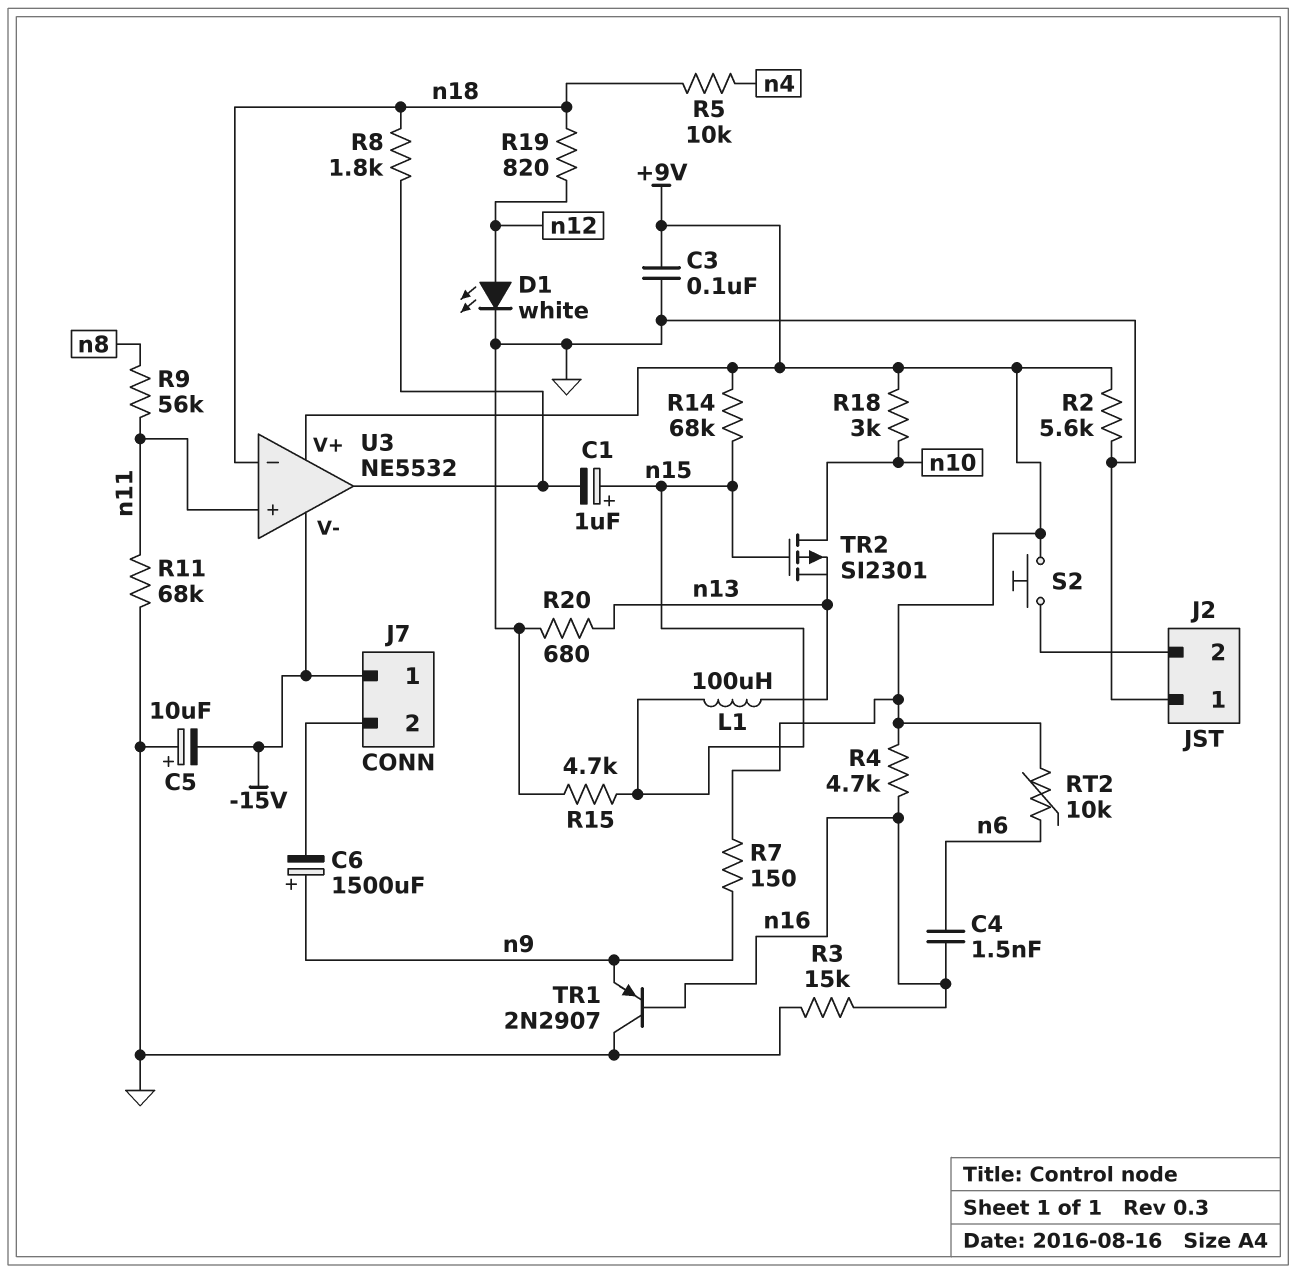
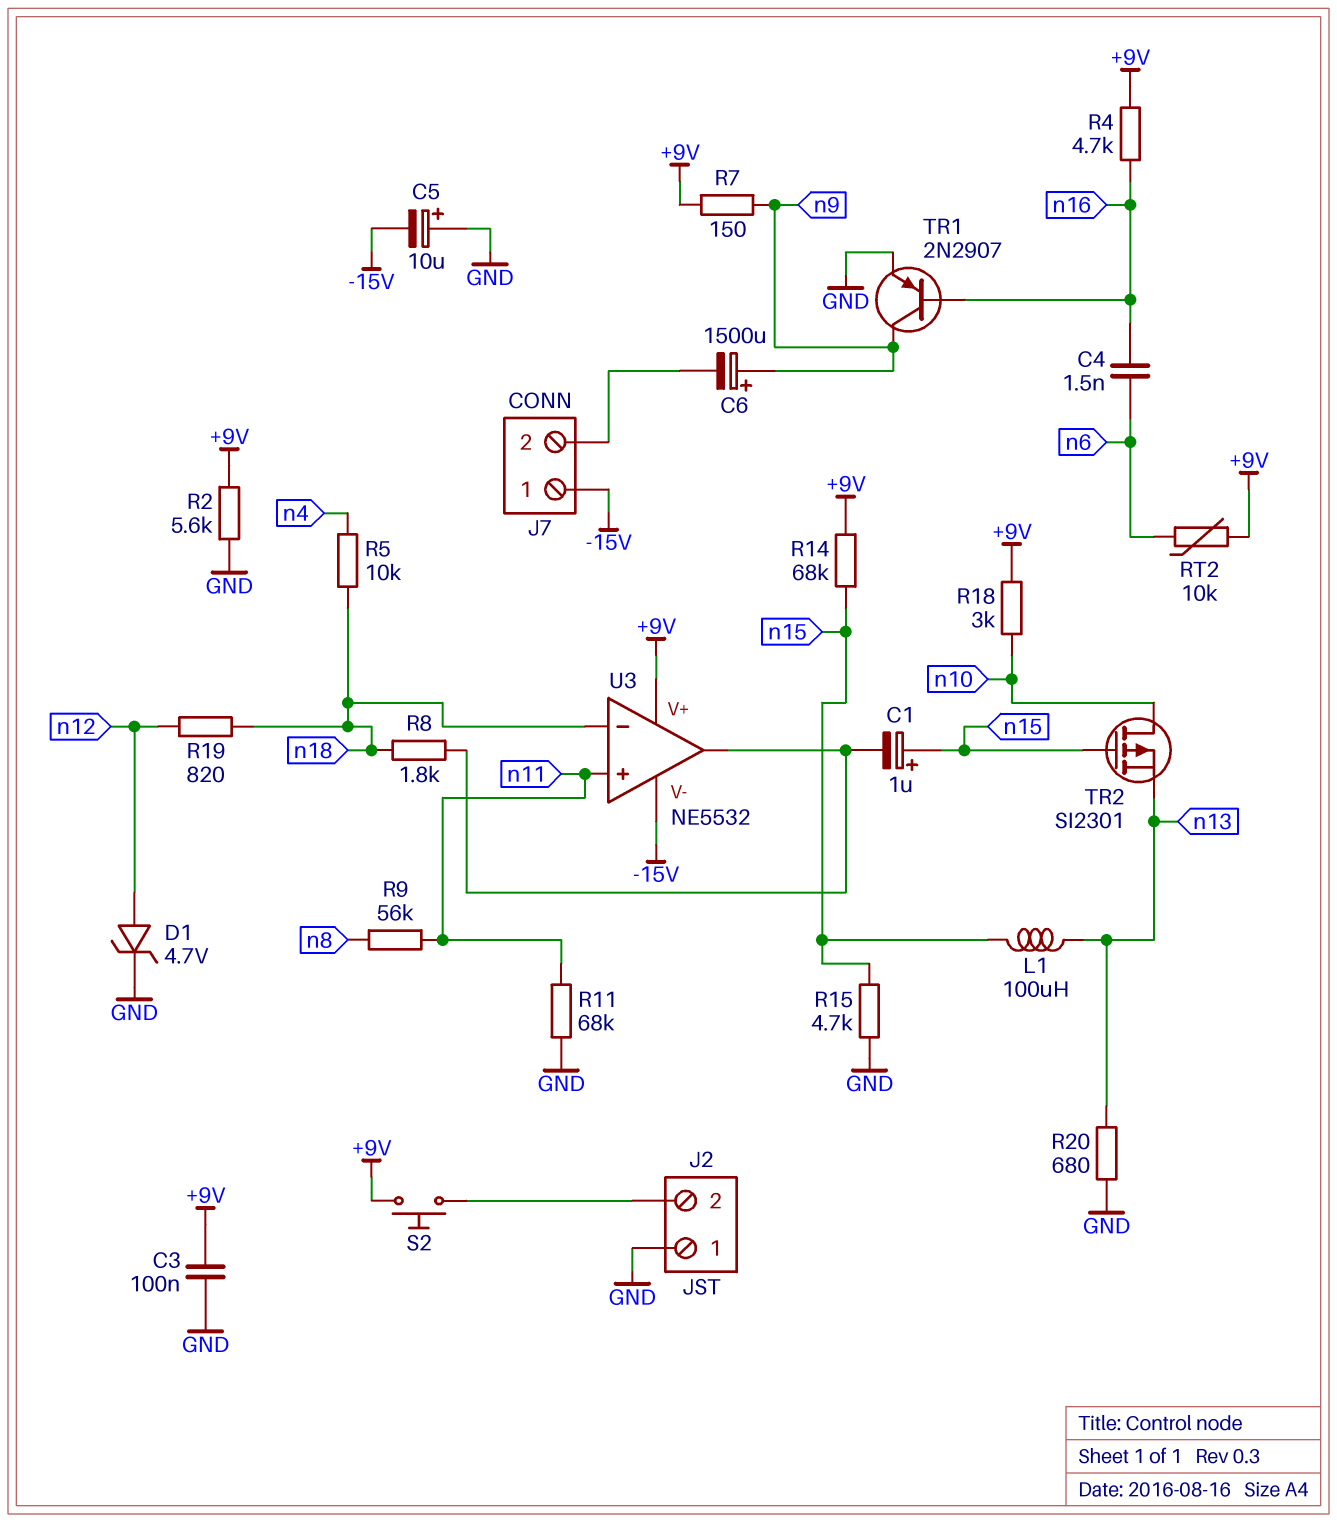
D1: LED white (A n12, K GND) -> zener 4.7V (A n12, K GND)
R3: 15k (GND, n16) -> none
TR1: PNP 2N2907 (B n16, C GND, E n9) -> PNP 2N2907 (B n16, C n9, E GND)

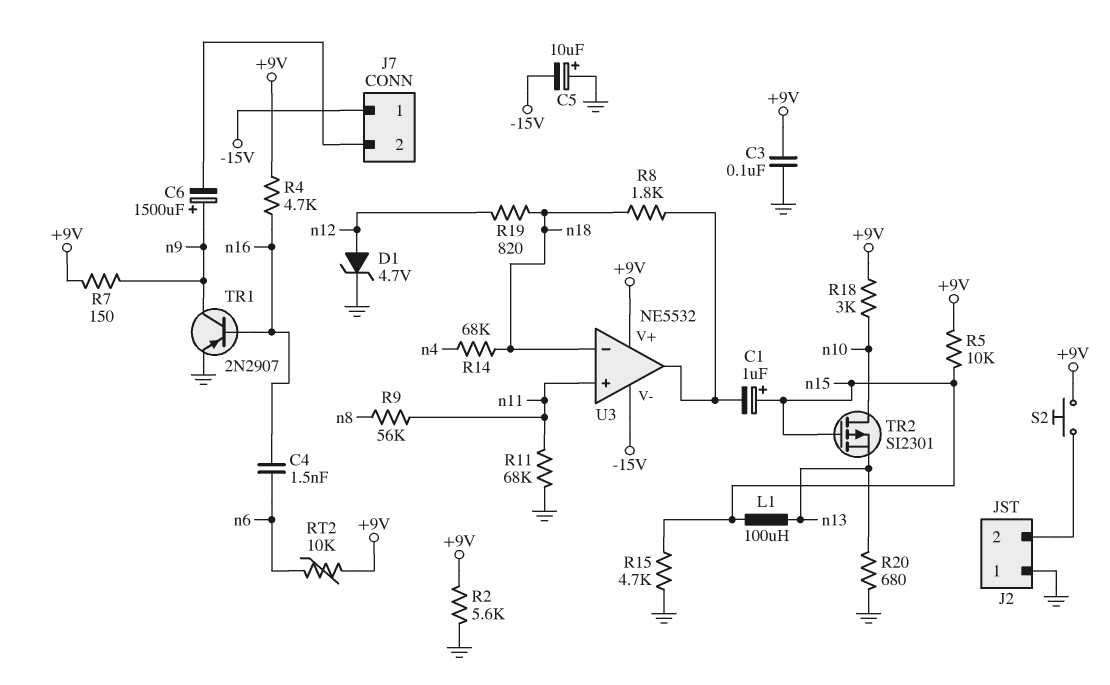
R5: 10k (n4, n18) -> 10k (+9V, n15)
R14: 68k (+9V, n15) -> 68k (n4, n18)

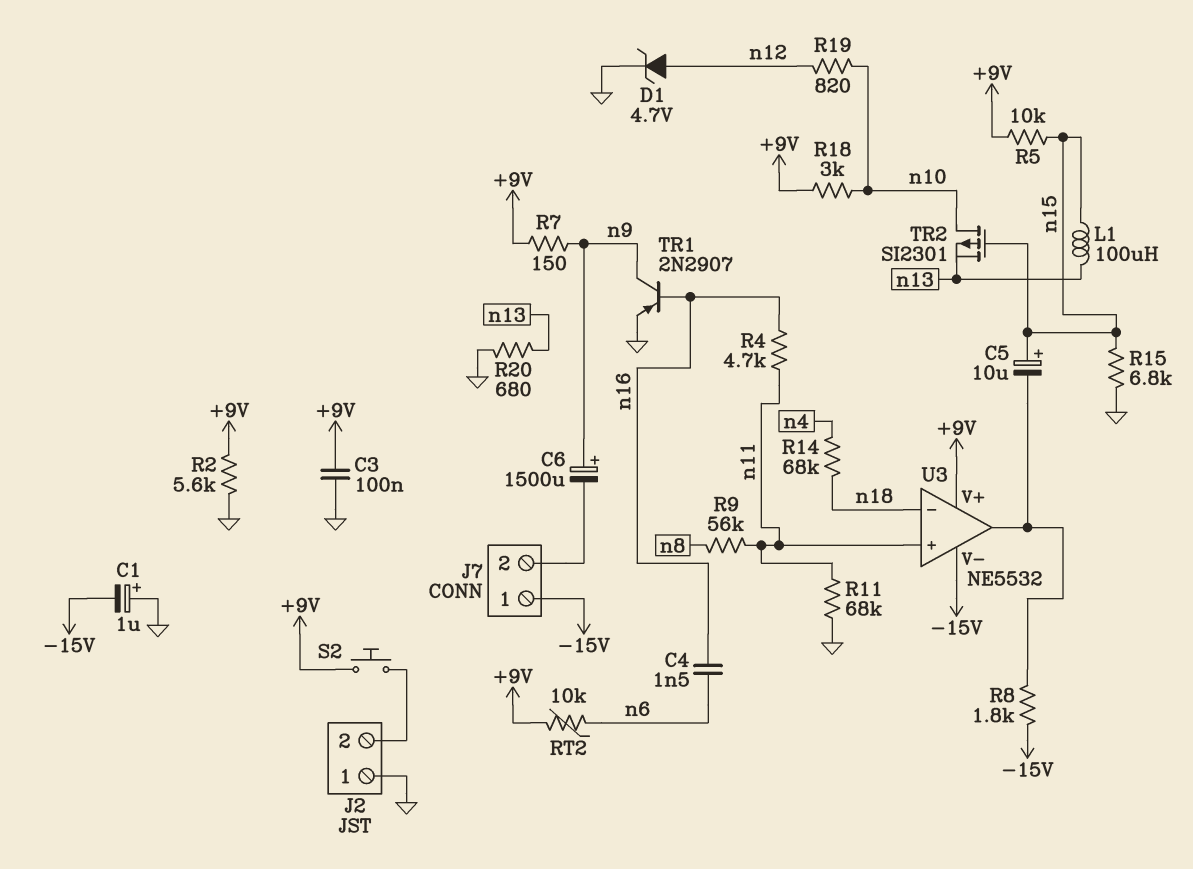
C1: 1uF (plus n15, minus U3/out) -> 1uF (plus GND, minus -15V)
C5: 10uF (plus GND, minus -15V) -> 10uF (plus n15, minus U3/out)
R4: 4.7k (+9V, n16) -> 4.7k (n11, n16)
R8: 1.8k (U3/out, n18) -> 1.8k (-15V, U3/out)
R15: 4.7k (GND, n15) -> 6.8k (GND, n15)
R19: 820 (n12, n18) -> 820 (n10, n12)

